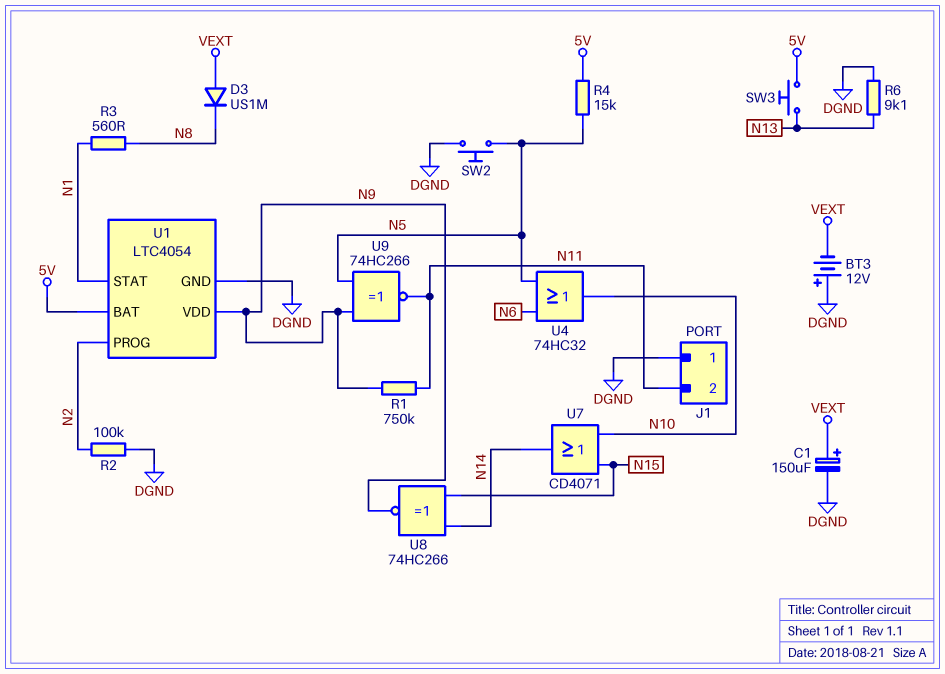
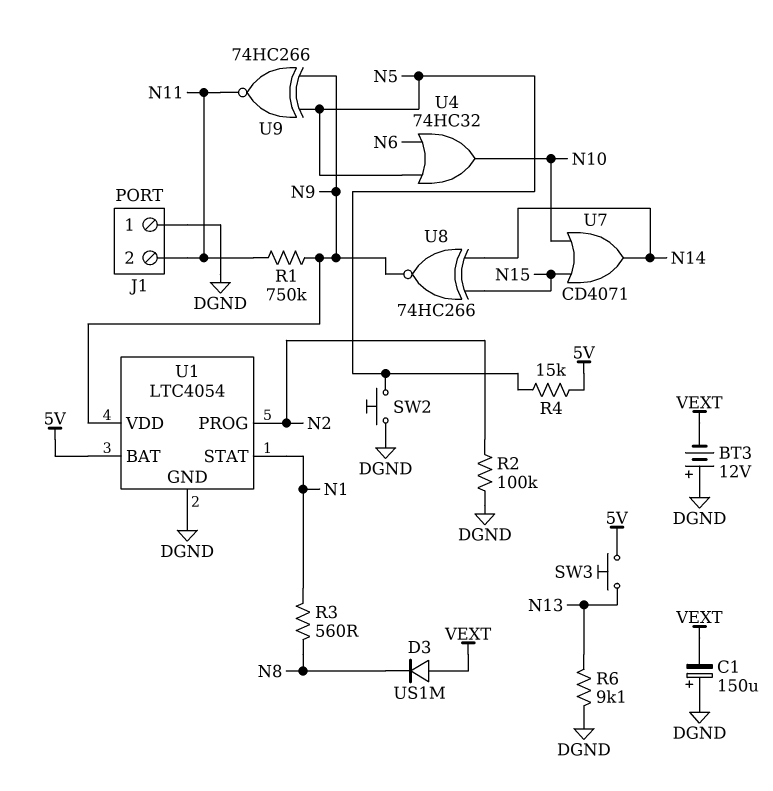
C1: 150uF (plus VEXT, minus DGND) -> 150uF (plus DGND, minus VEXT)

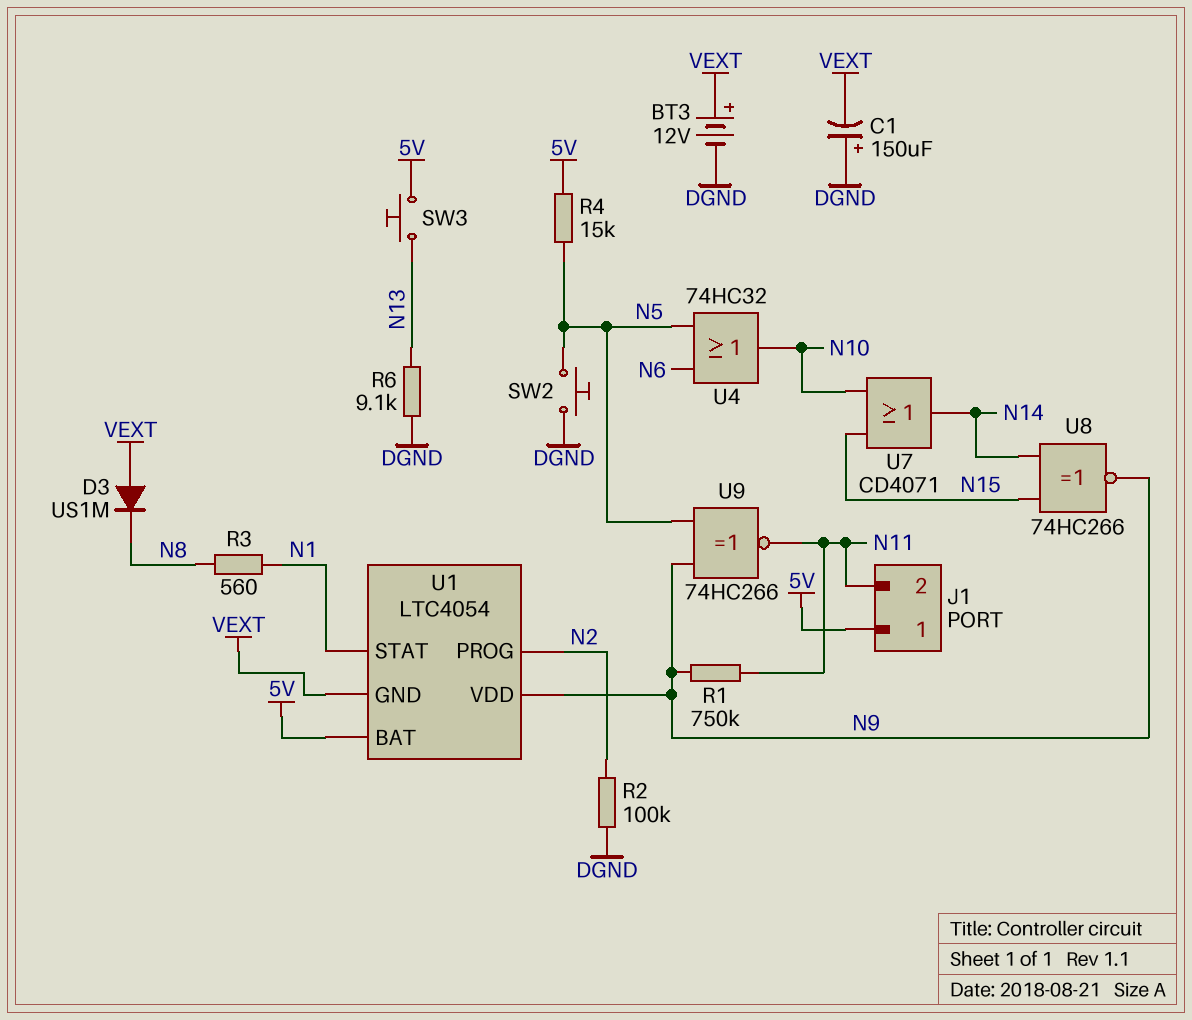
BT3: 12V (plus DGND, minus VEXT) -> 12V (plus VEXT, minus DGND)
J1 pin 1: DGND -> 5V
U1 pin GND: DGND -> VEXT

